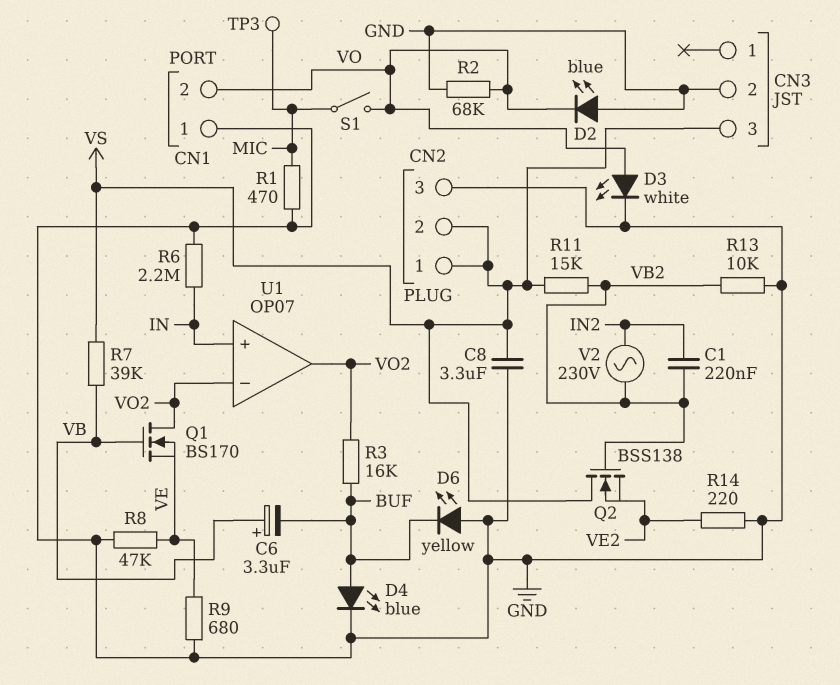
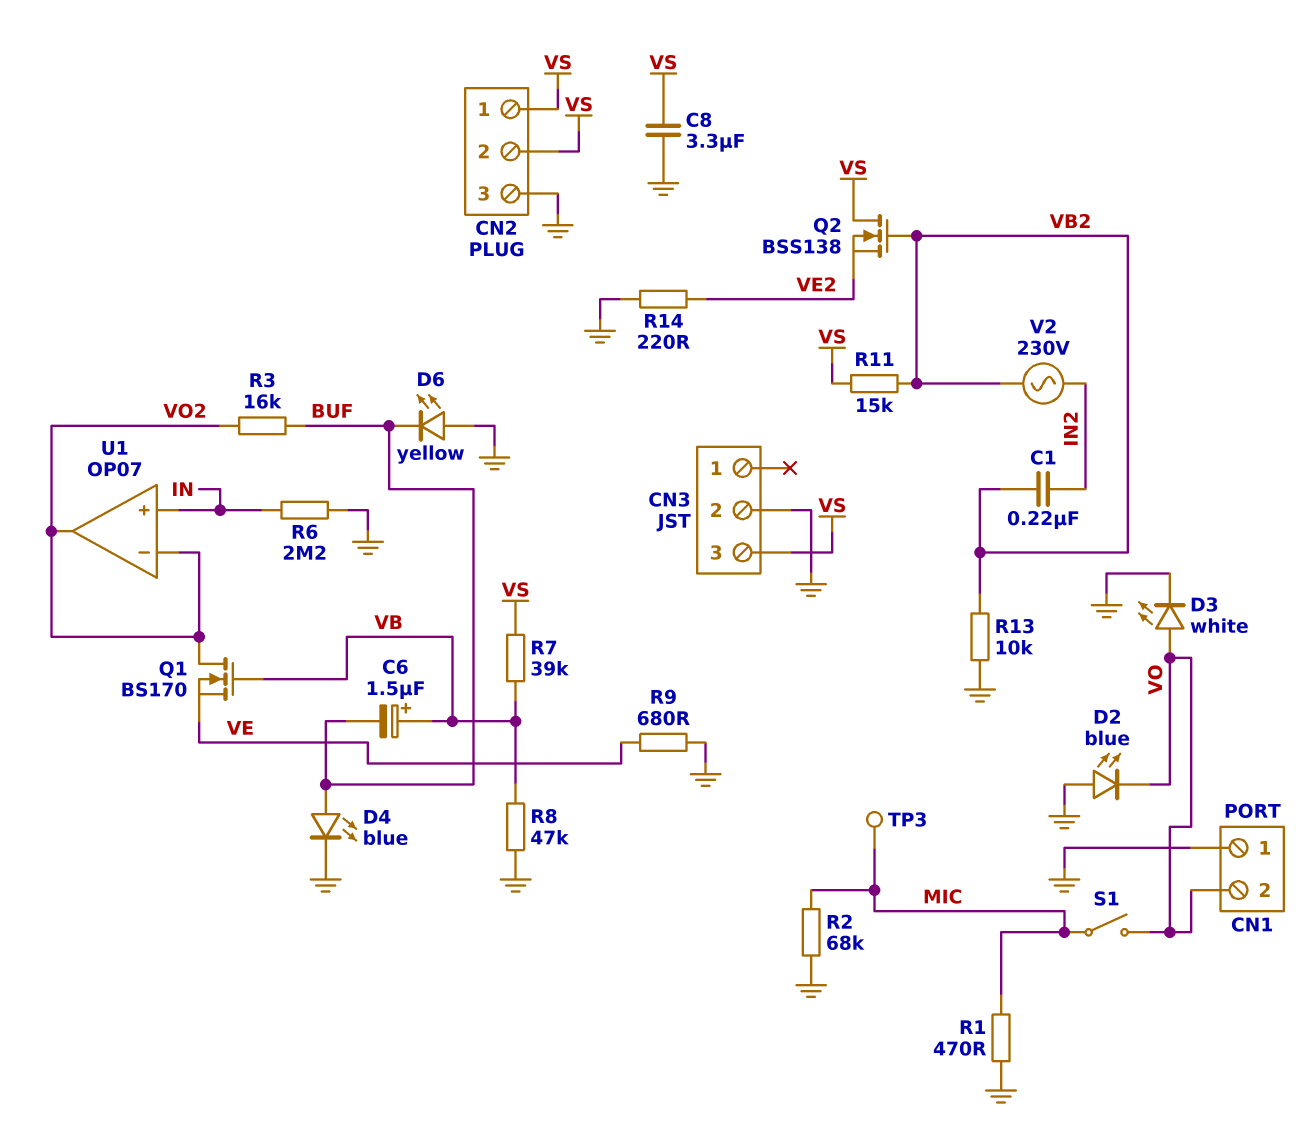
C6: 3.3uF (plus VB, minus BUF) -> 1.5uF (plus VB, minus BUF)
R2: 68k (GND, VO) -> 68k (GND, MIC)
R8: 47k (GND, VE) -> 47k (GND, VB)

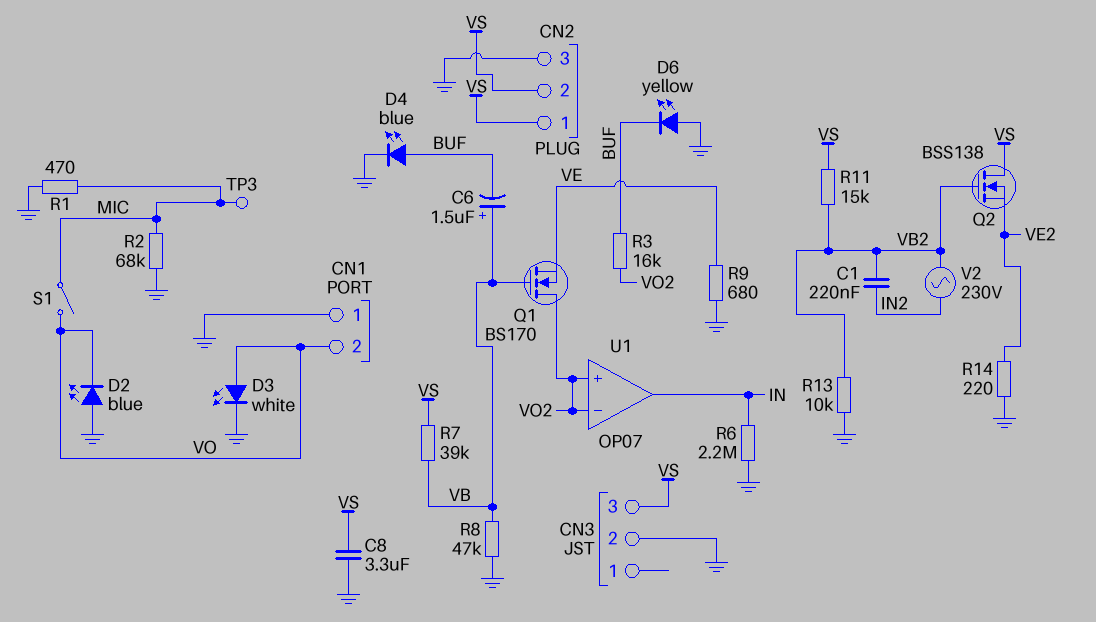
U1 pin in+: IN -> VO2
U1 pin out: VO2 -> IN

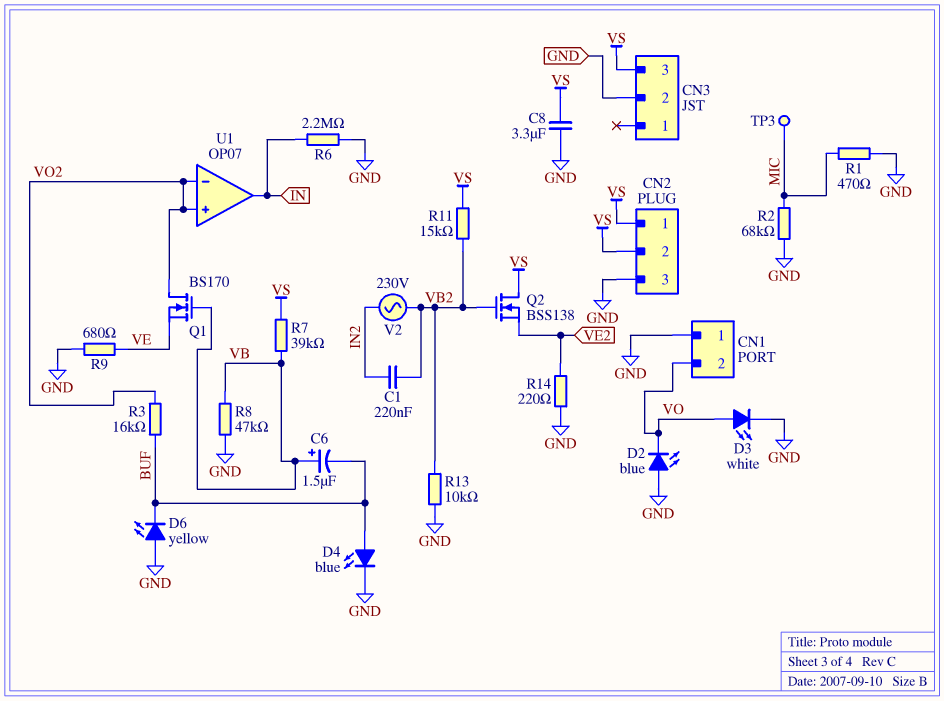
S1: switch (MIC, VO) -> none

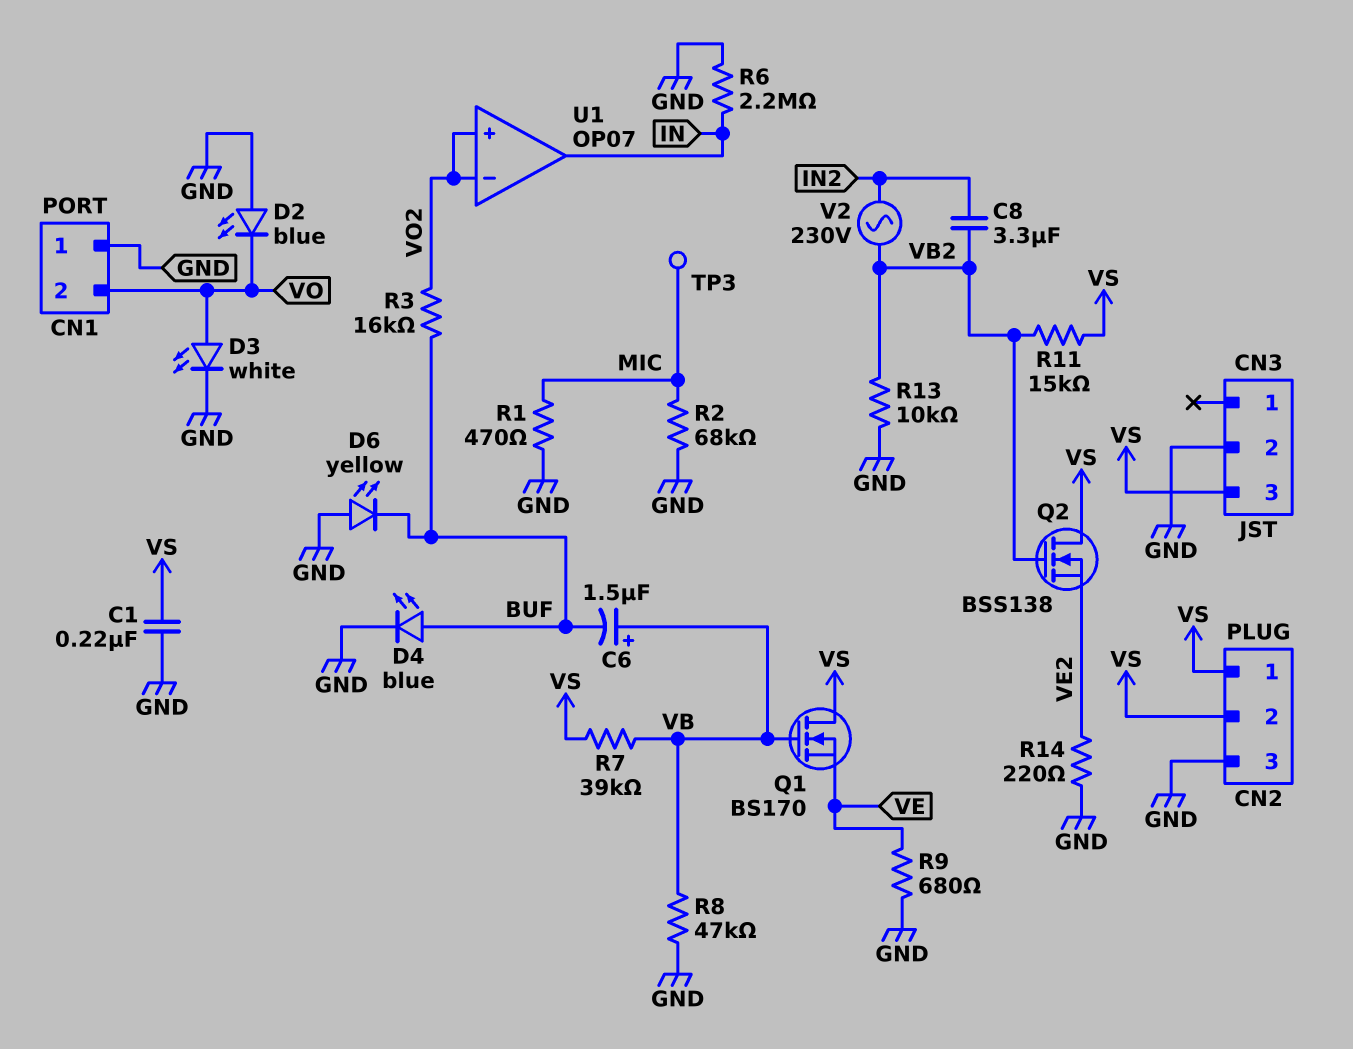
C1: 220nF (IN2, VB2) -> 220nF (GND, VS)
C8: 3.3uF (GND, VS) -> 3.3uF (IN2, VB2)
Q1: NMOS BS170 (G VB, D VO2, S VE) -> NMOS BS170 (G VB, D VS, S VE)

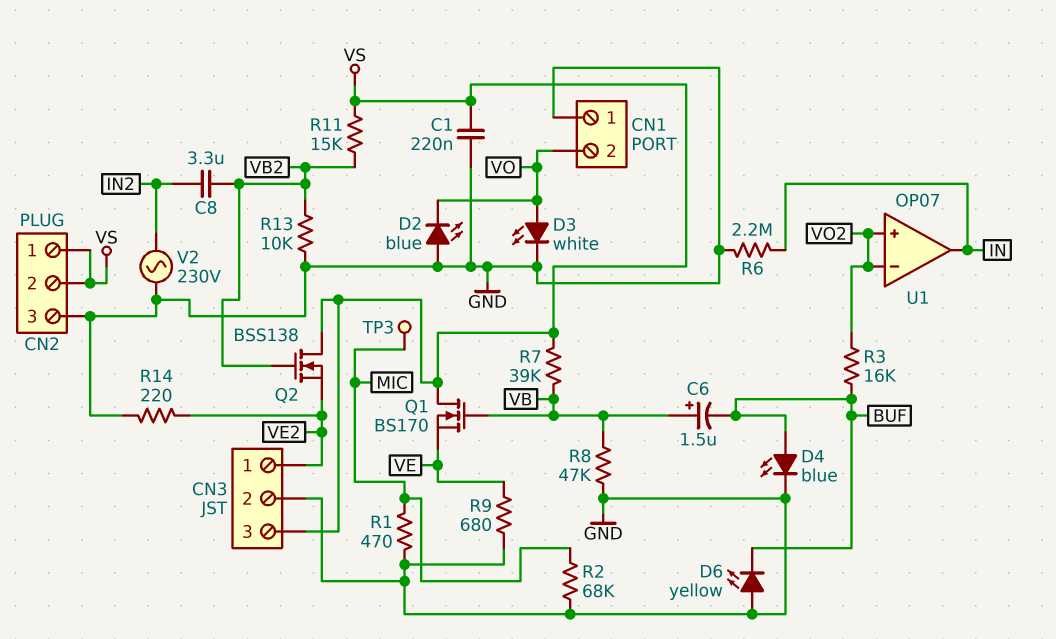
CN3 pin 1: none -> VE2
V2: AC 230V (IN2, VB2) -> AC 230V (GND, IN2)

